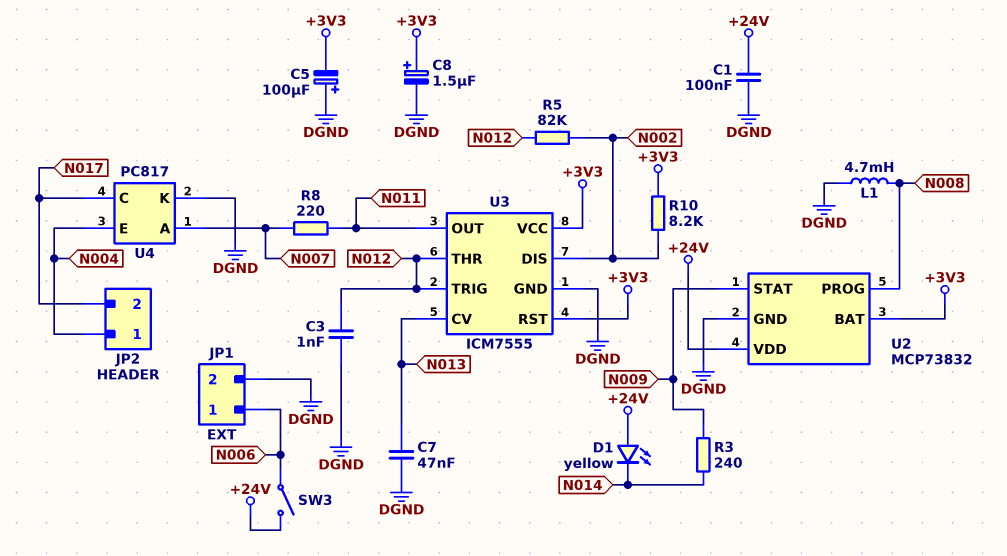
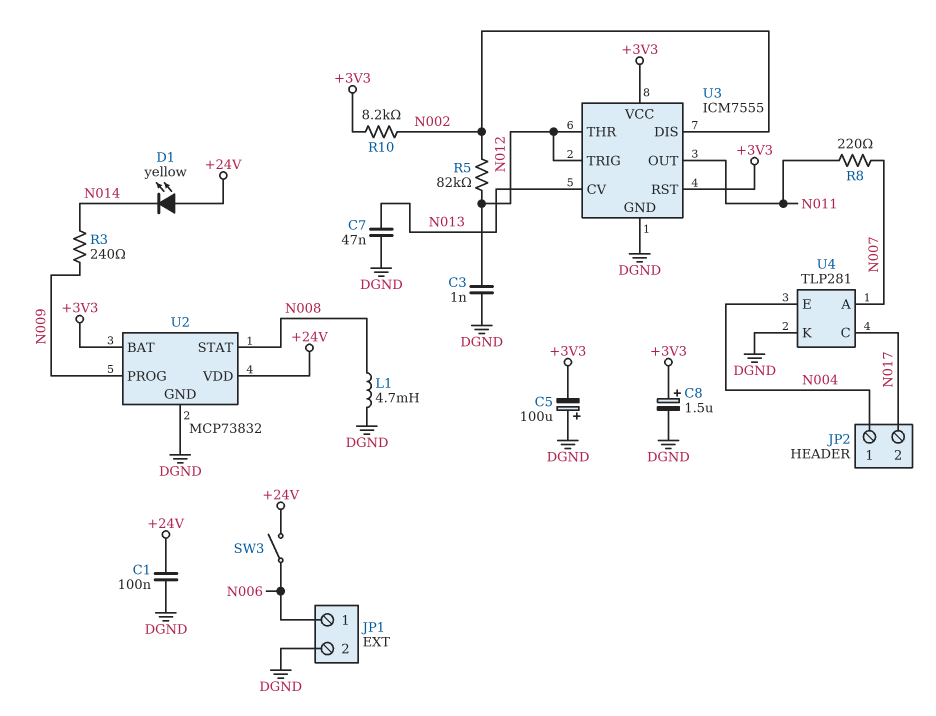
U2 pin PROG: N008 -> N009
U2 pin STAT: N009 -> N008
U4: PC817 -> TLP281

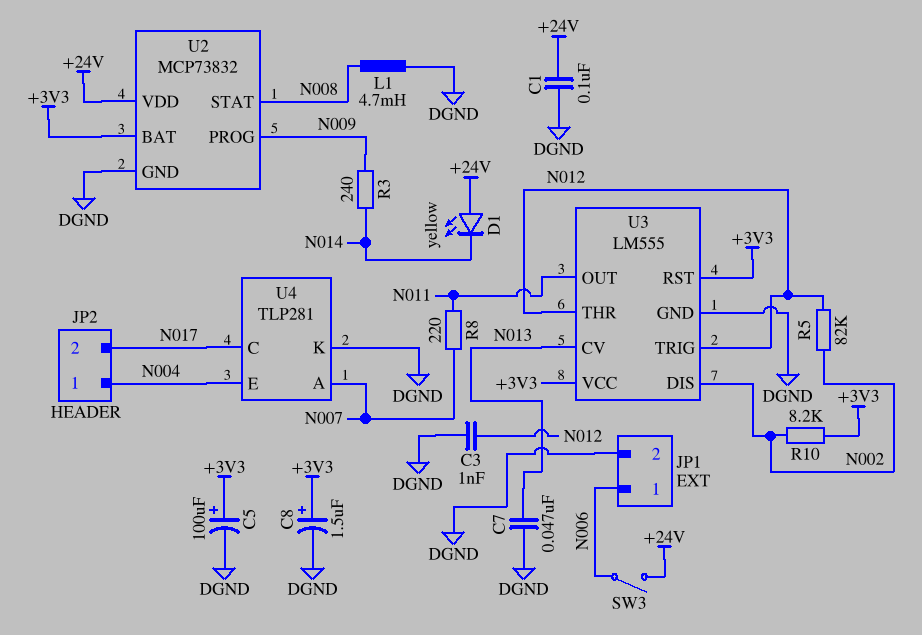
C5: 100uF (plus DGND, minus +3V3) -> 100uF (plus +3V3, minus DGND)
U3: ICM7555 -> LM555

